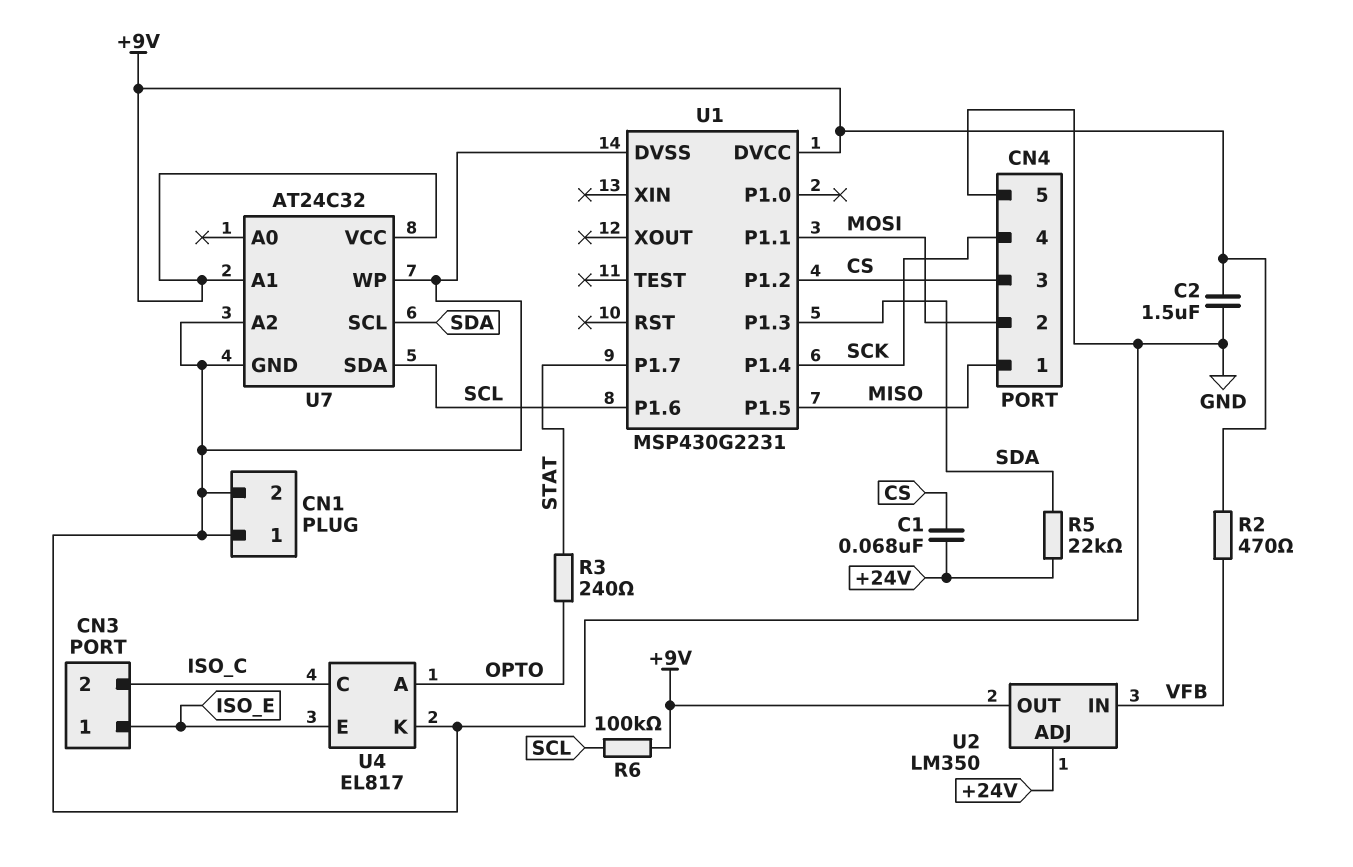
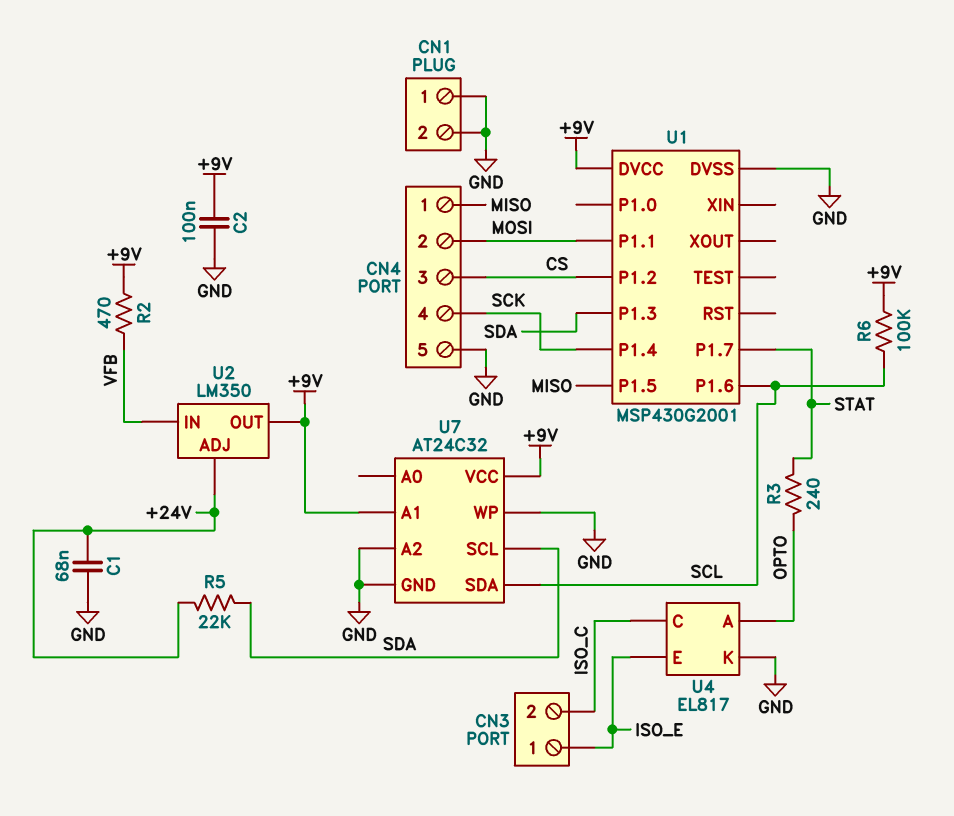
C1: 68nF (+24V, CS) -> 68nF (+24V, GND)
C2: 1.5uF (+9V, GND) -> 100nF (+9V, GND)
U1: MSP430G2231 -> MSP430G2001

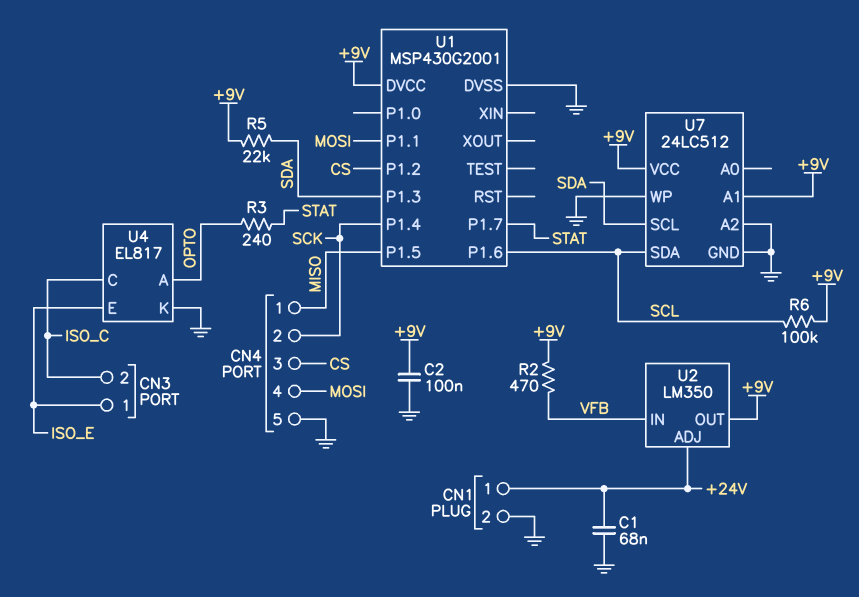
CN1 pin 1: GND -> +24V
CN4 pin 2: MOSI -> SCK
CN4 pin 4: SCK -> MOSI
R5: 22k (+24V, SDA) -> 22k (+9V, SDA)
U7: AT24C32 -> 24LC512

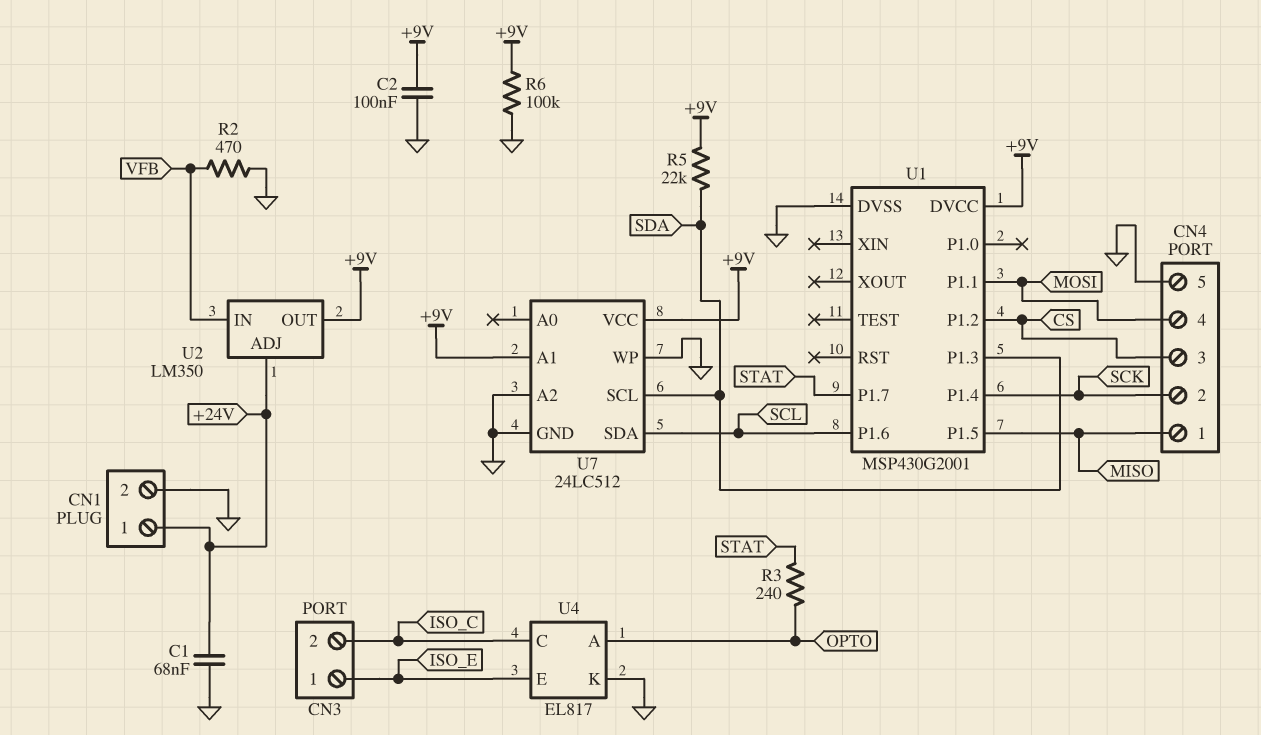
R2: 470 (+9V, VFB) -> 470 (GND, VFB)
R6: 100k (+9V, SCL) -> 100k (+9V, GND)

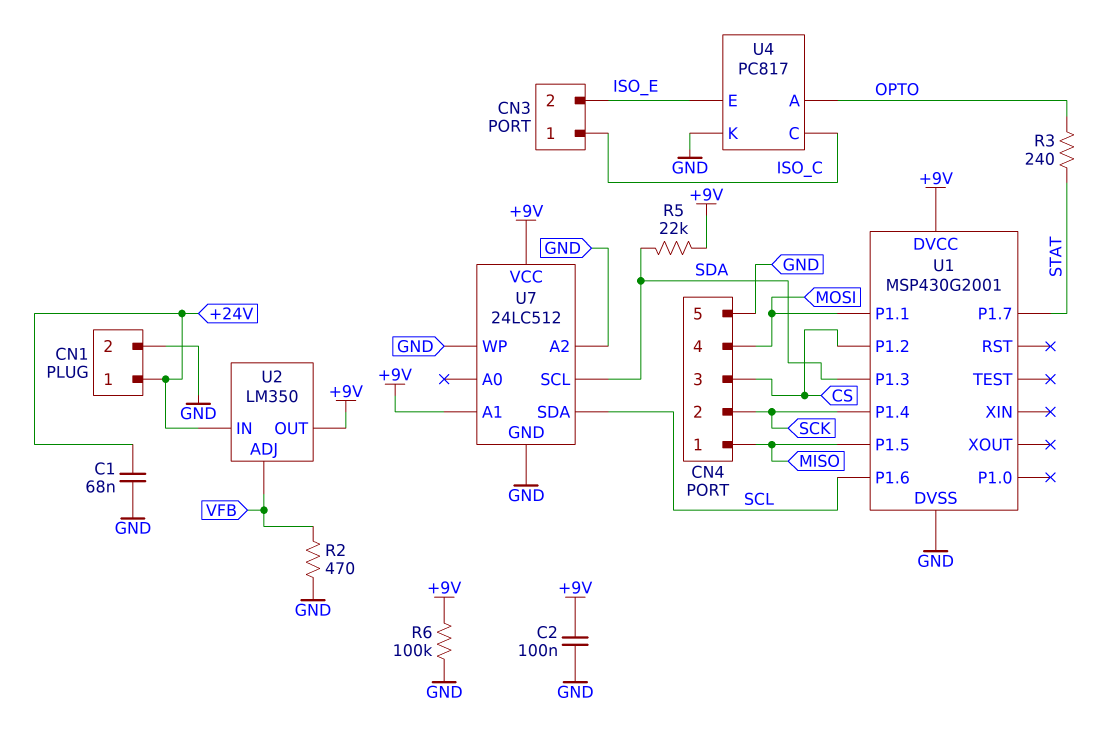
CN3 pin 1: ISO_E -> ISO_C
CN3 pin 2: ISO_C -> ISO_E
U2 pin ADJ: +24V -> VFB
U2 pin IN: VFB -> +24V
U4: EL817 -> PC817

